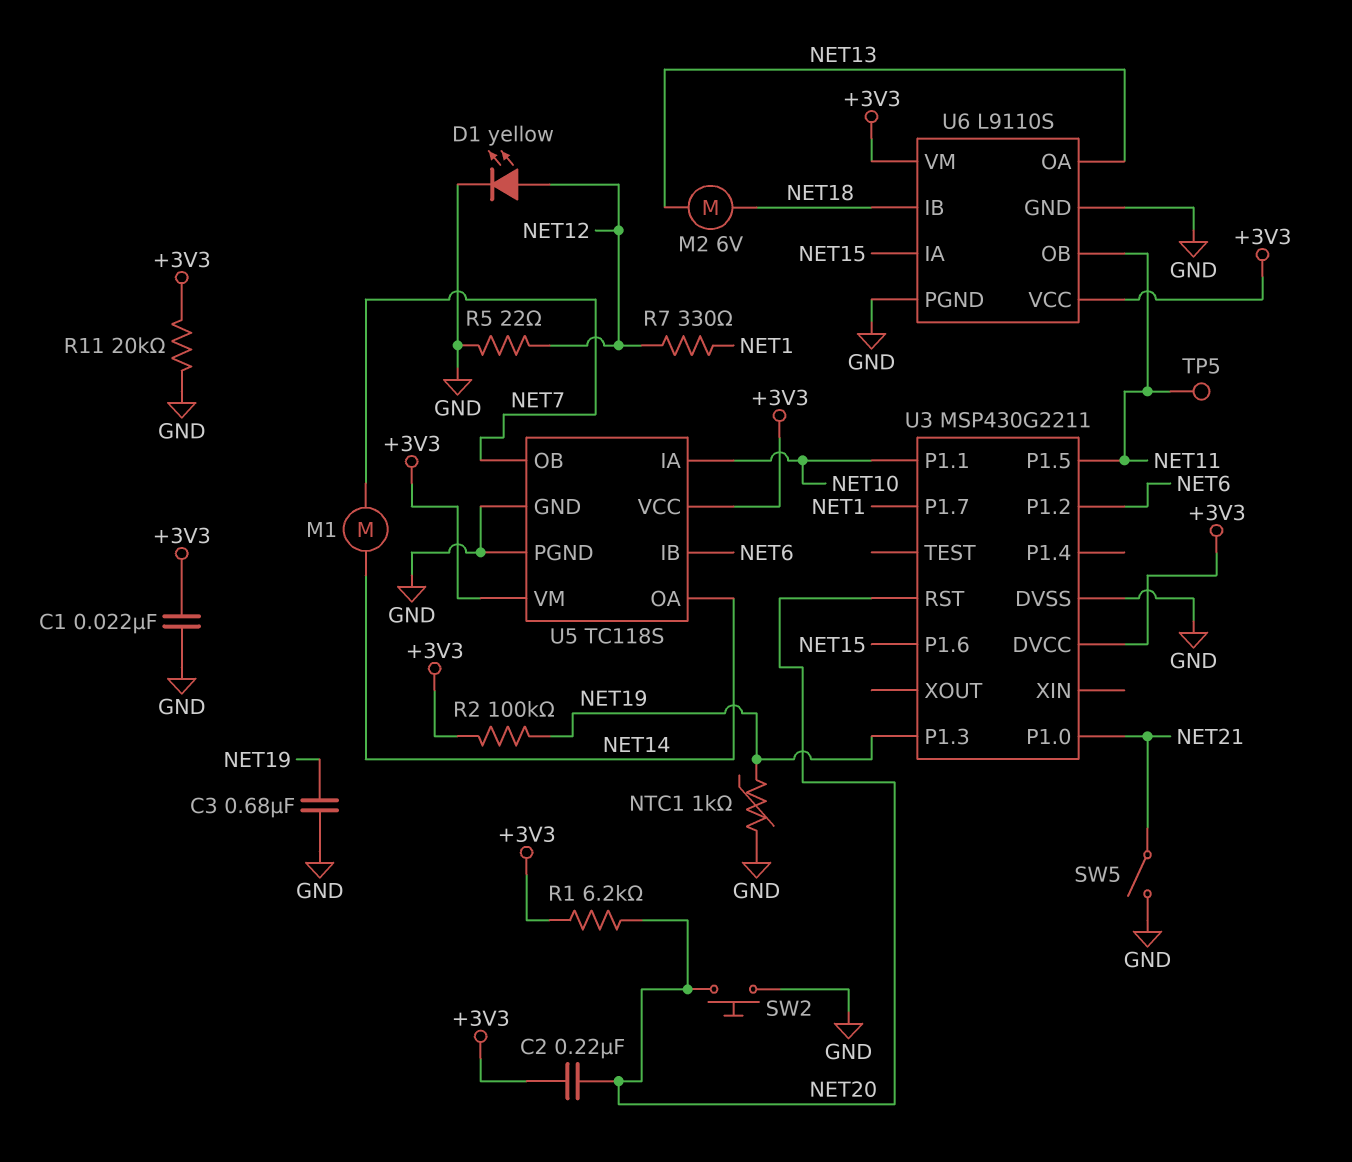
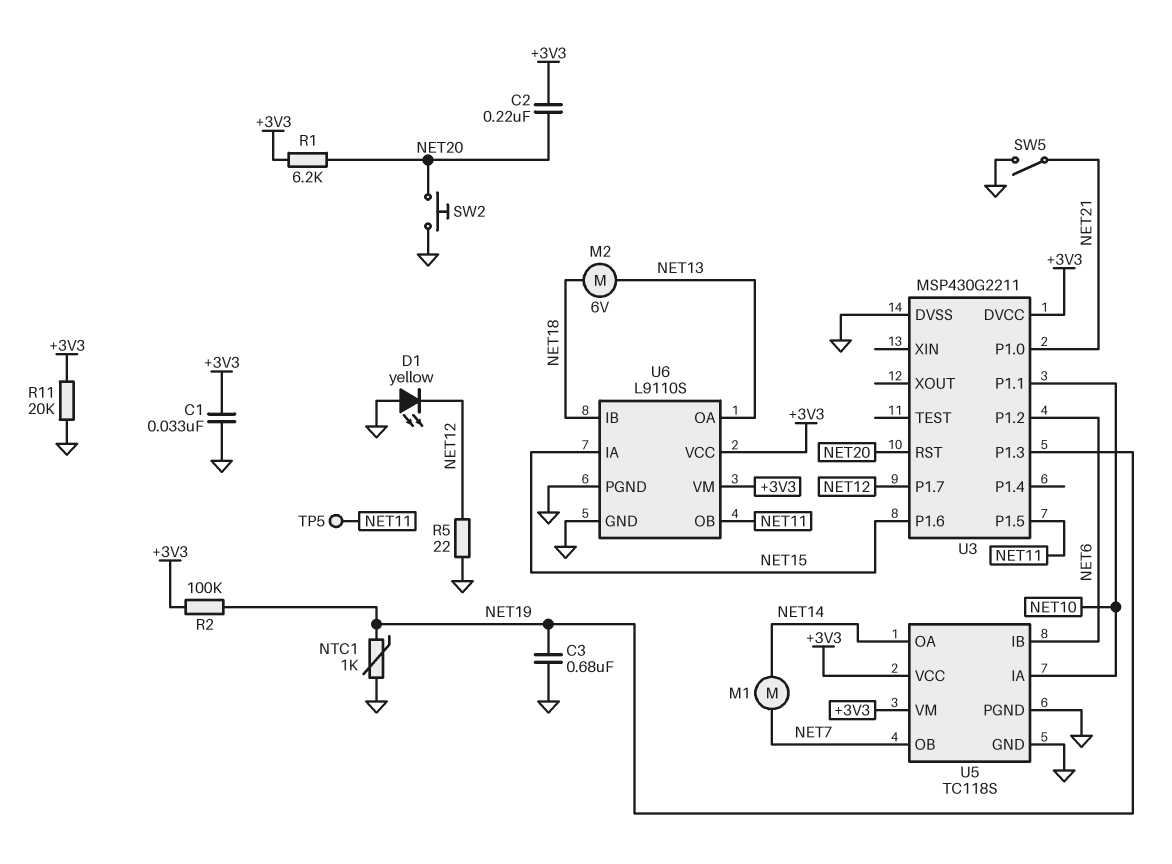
C1: 22nF (+3V3, GND) -> 33nF (+3V3, GND)
D1: LED yellow (A NET12, K GND) -> LED yellow (A GND, K NET12)
R7: 330 (NET1, NET12) -> none
U3 pin P1.7: NET1 -> NET12

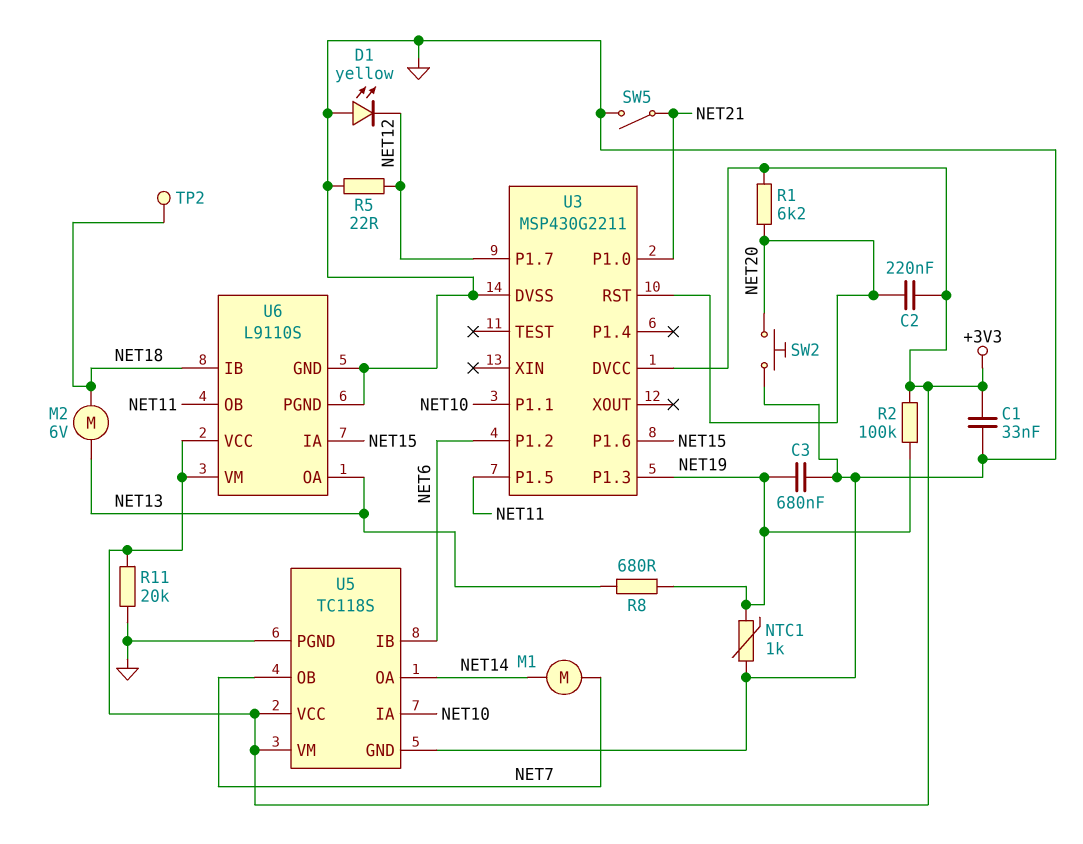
R8: none -> 680 (NET13, NET19)
TP2: none -> test point (NET18)
TP5: test point (NET11) -> none

